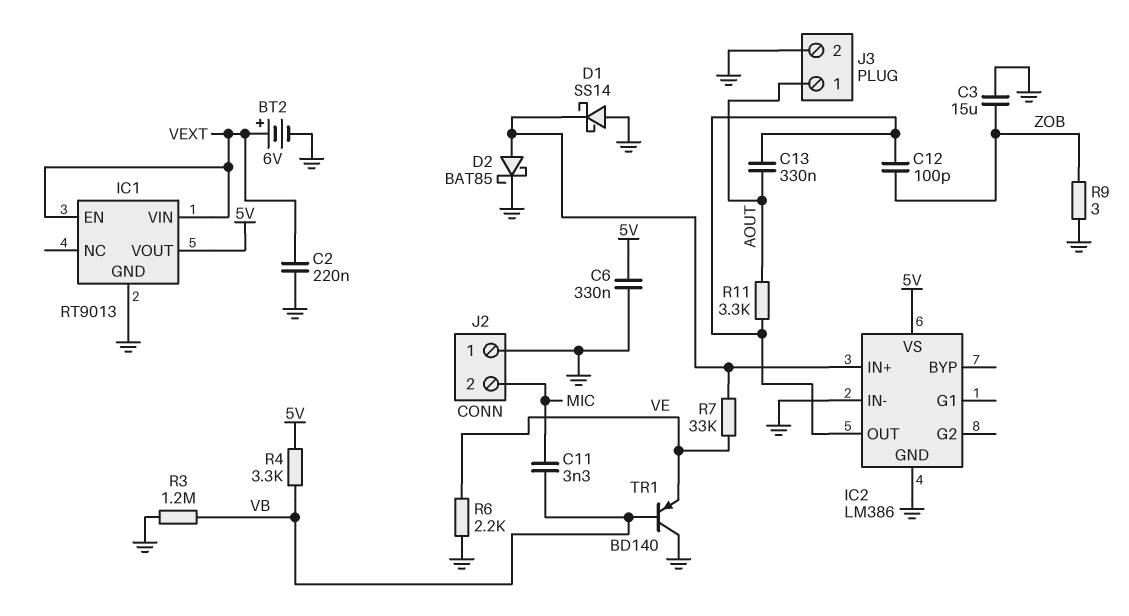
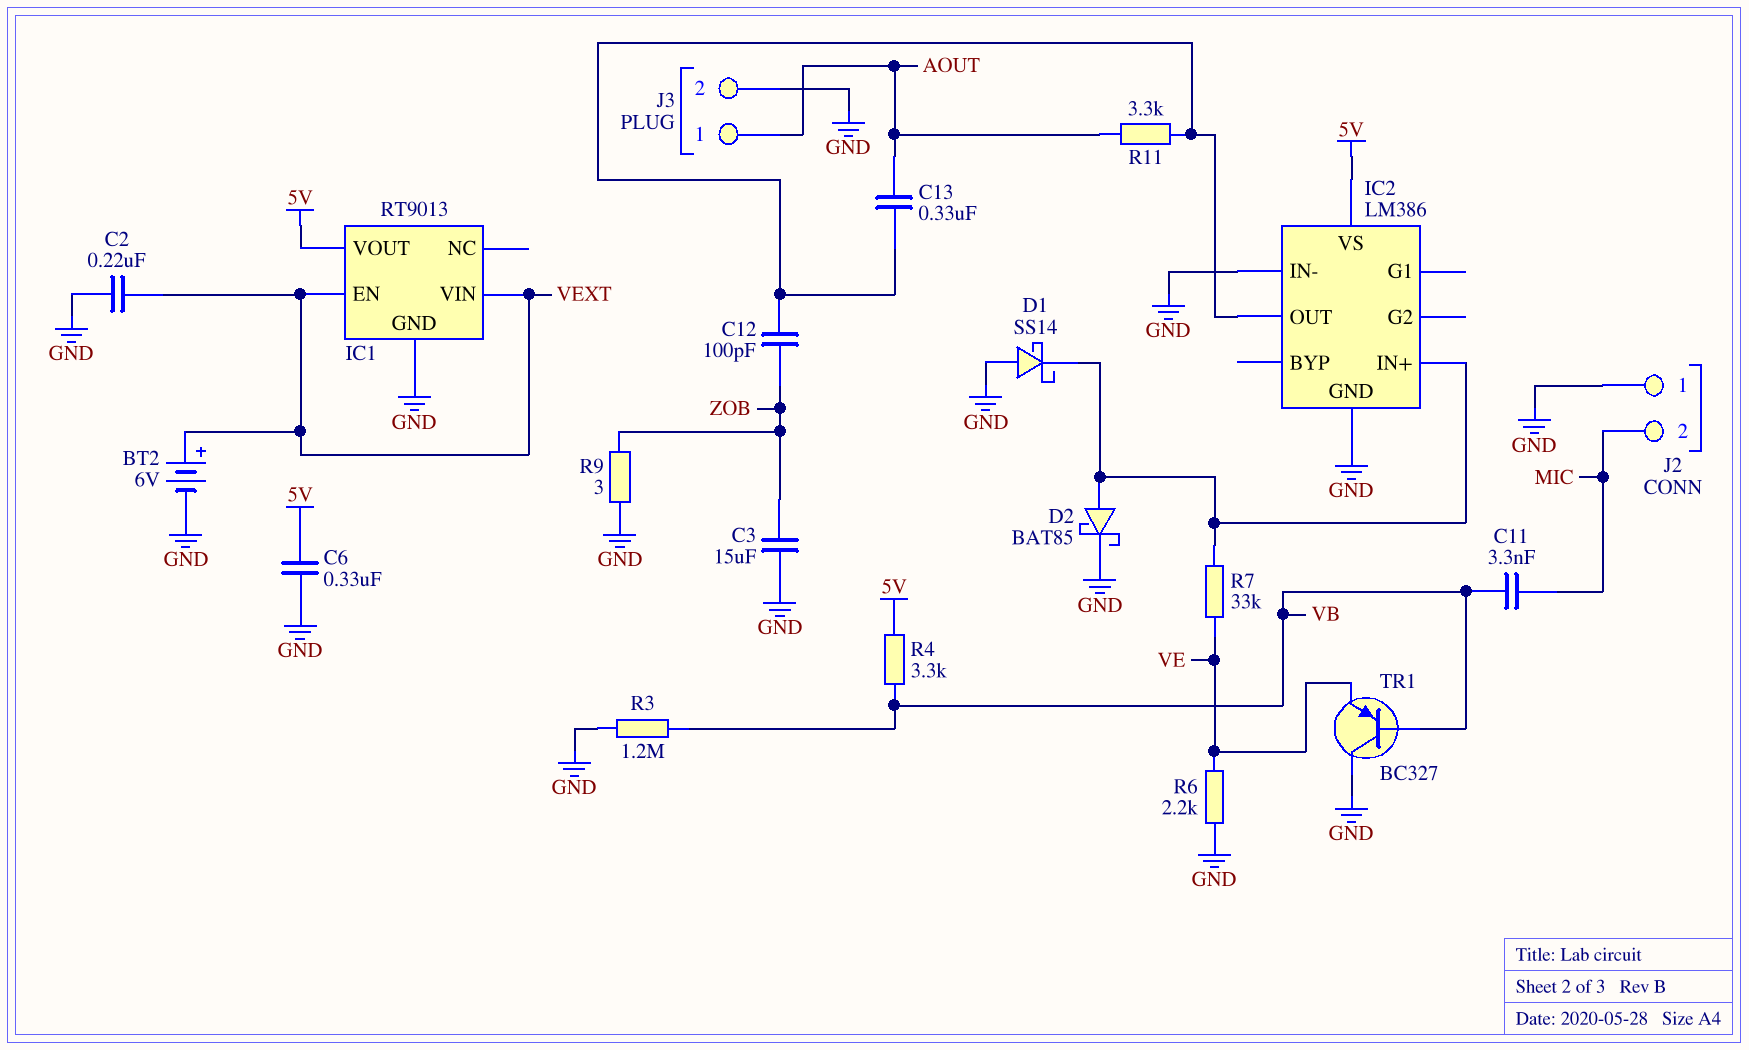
TR1: PNP BD140 (B VB, C GND, E VE) -> PNP BC327 (B VB, C GND, E VE)

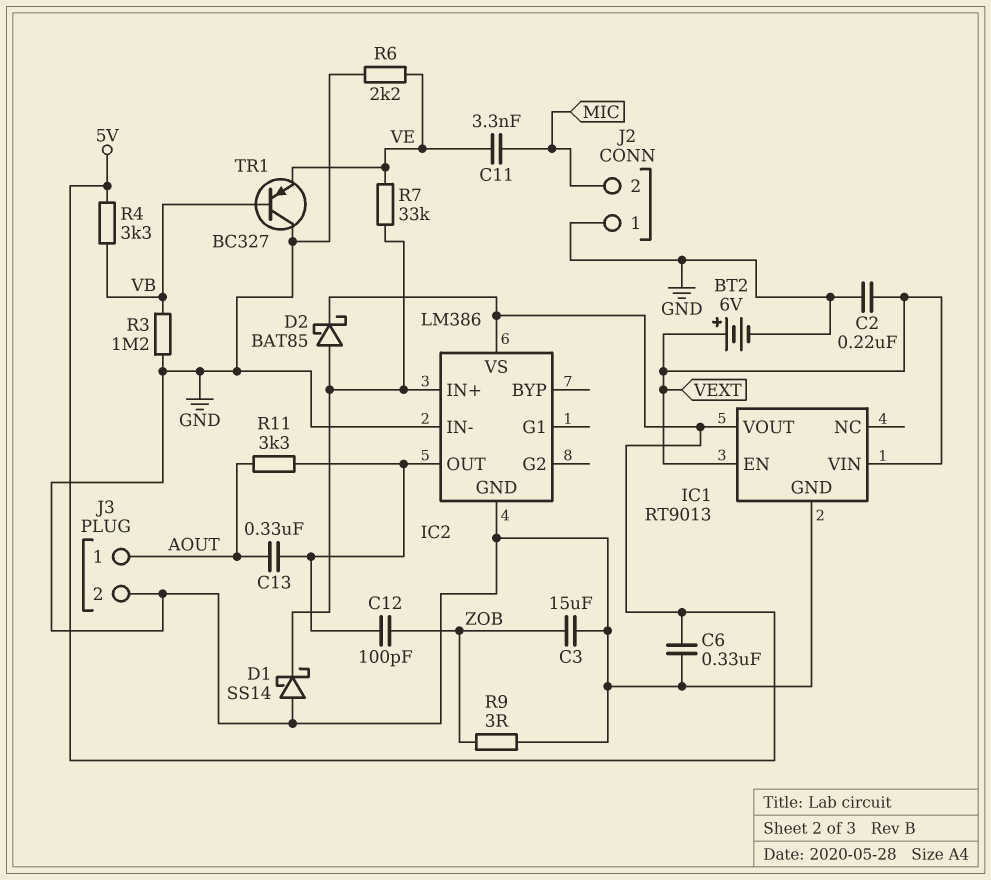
C11: 3.3nF (MIC, VB) -> 3.3nF (MIC, VE)
D2: schottky BAT85 (A IC2/IN+, K GND) -> schottky BAT85 (A IC2/IN+, K 5V)

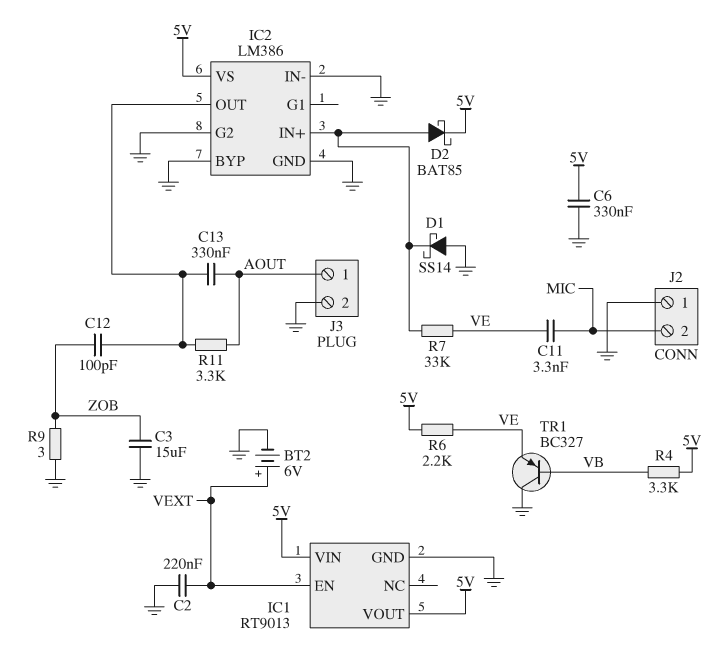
IC1 pin VIN: VEXT -> 5V
IC2 pin BYP: none -> GND
IC2 pin G2: none -> GND
R3: 1.2M (GND, VB) -> none
R6: 2.2k (GND, VE) -> 2.2k (5V, VE)

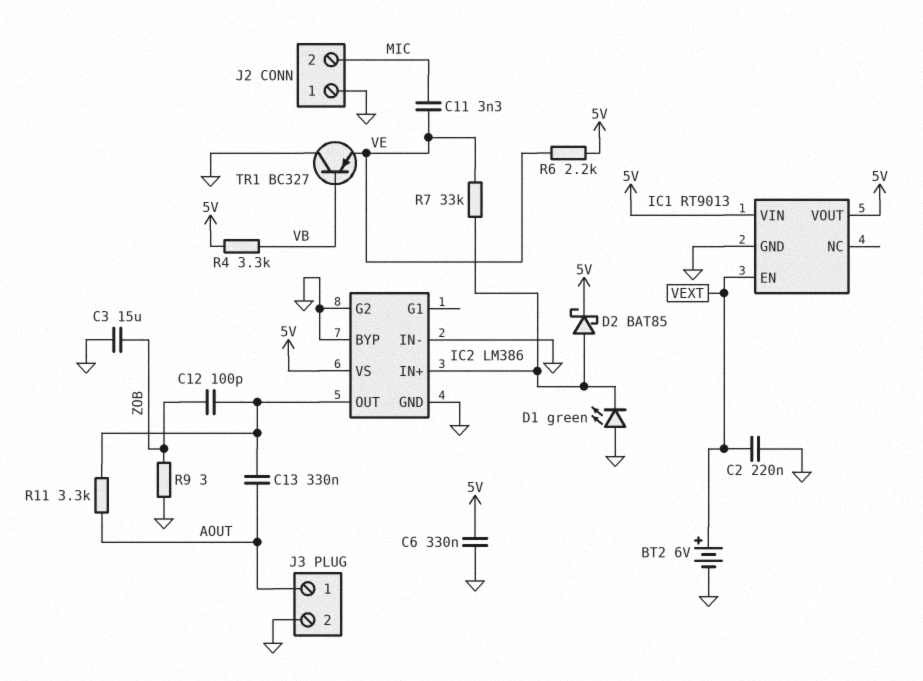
D1: schottky SS14 (A GND, K IC2/IN+) -> LED green (A GND, K IC2/IN+)

